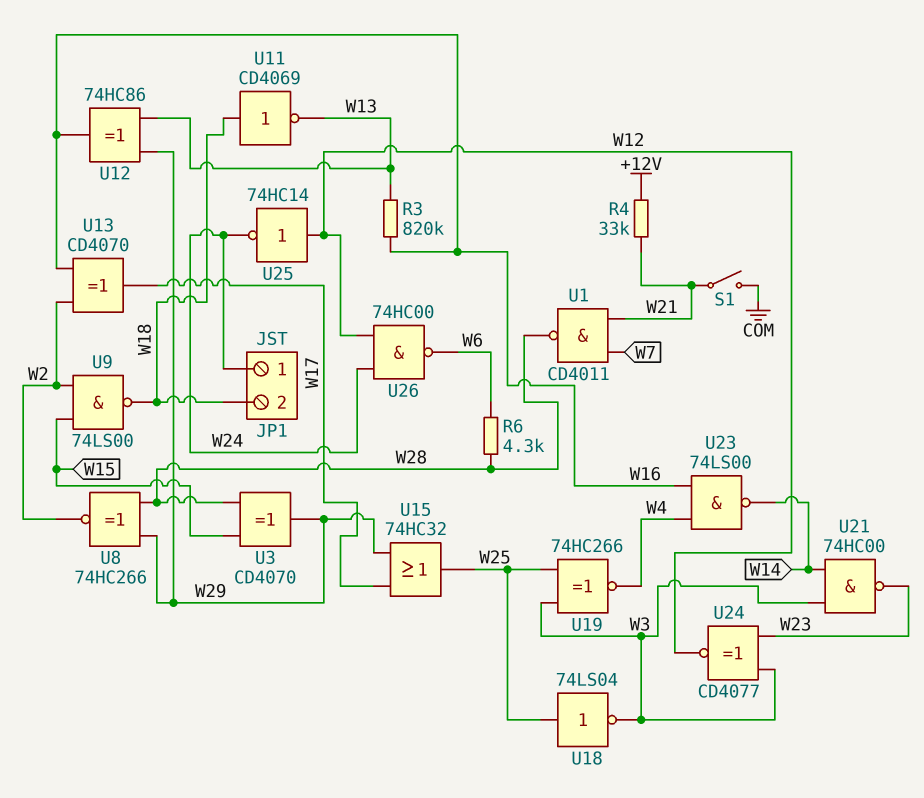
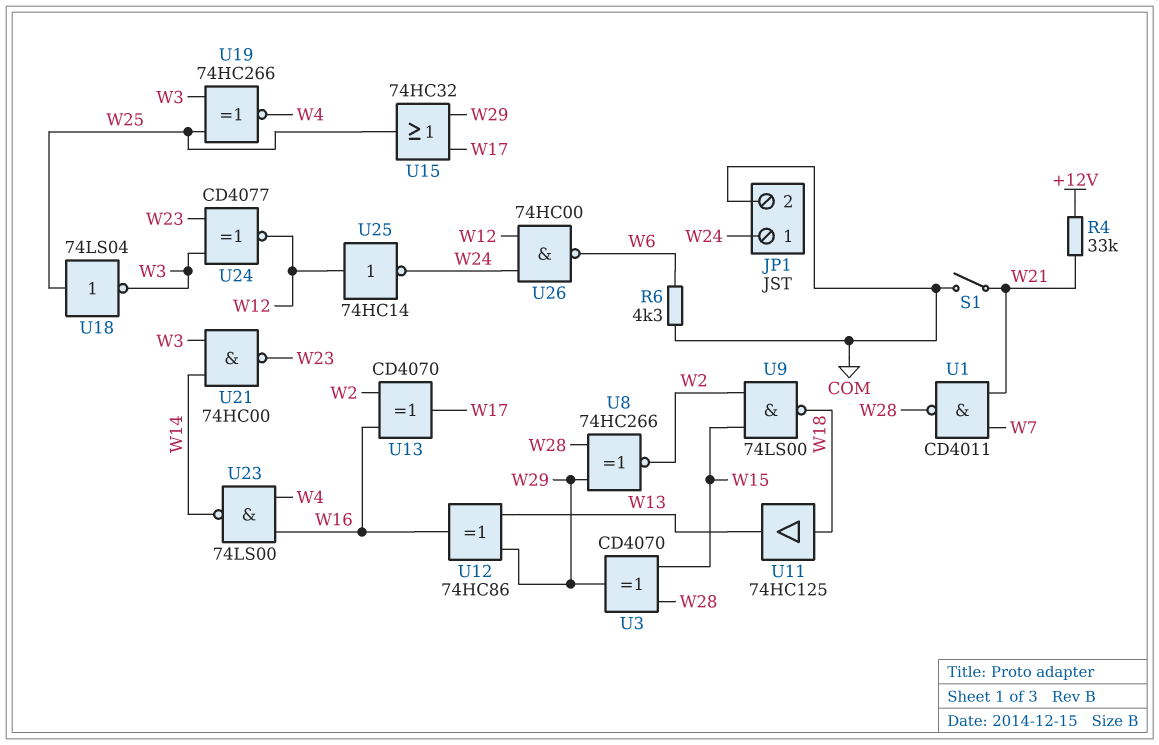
JP1 pin 2: W18 -> COM
R3: 820k (W13, W16) -> none
R6: 4.3k (W6, W28) -> 4.3k (COM, W6)
U11: NOT CD4069 (in W18, out W13) -> buffer 74HC125 (in W18, out W13)

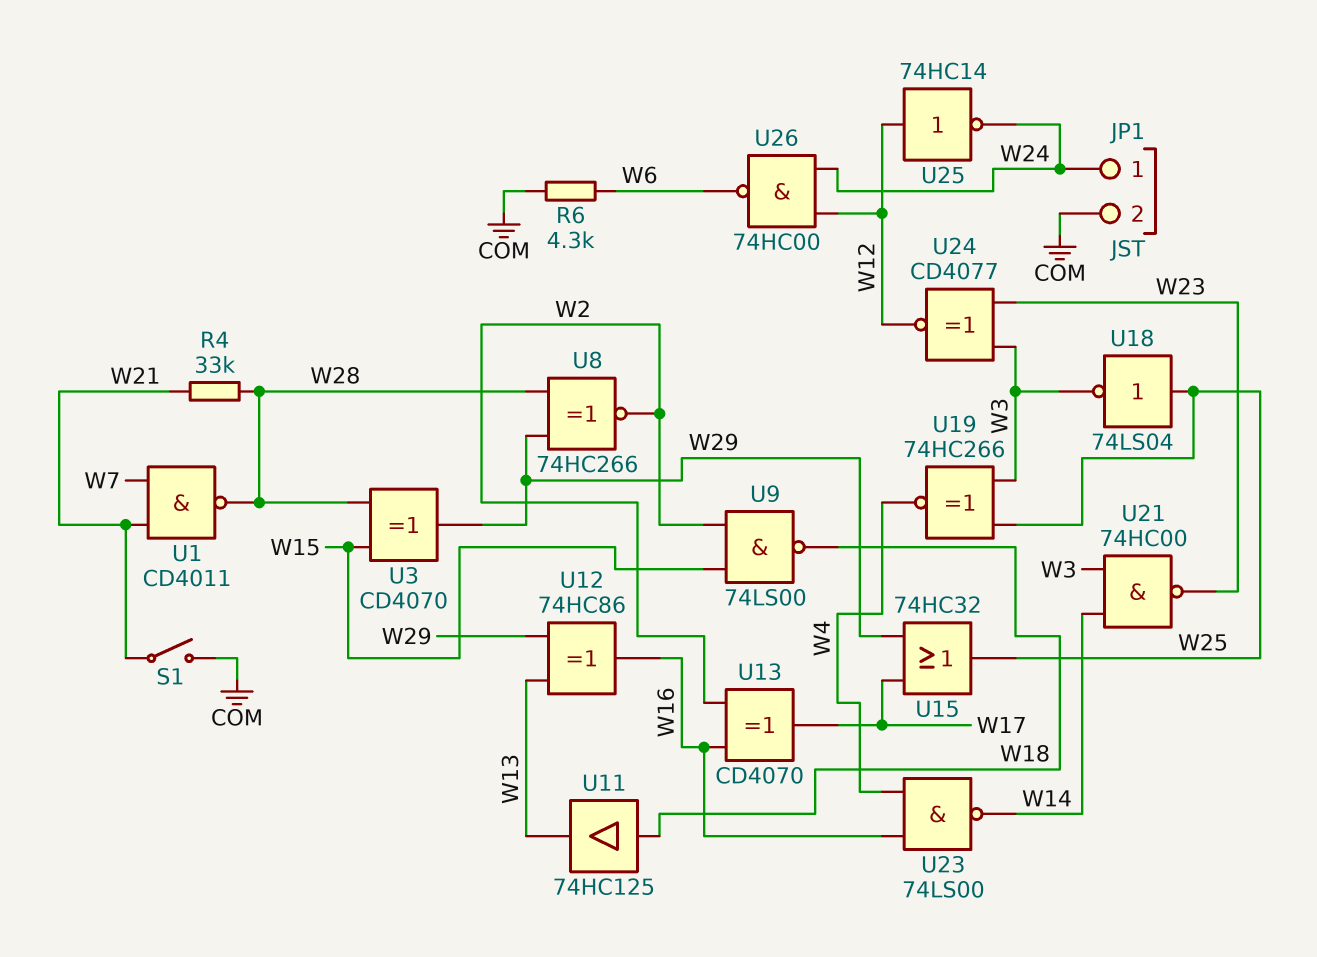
R4: 33k (+12V, W21) -> 33k (W21, W28)

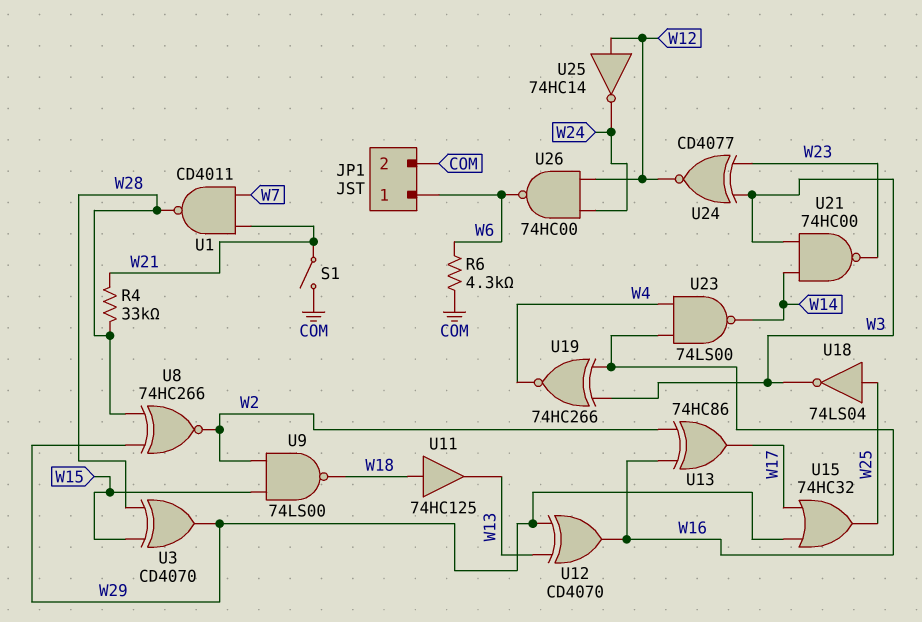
JP1 pin 1: W24 -> W6
U12: XOR 74HC86 (in W13, in W29, out W16) -> XOR CD4070 (in W13, in W29, out W16)
U13: XOR CD4070 (in W2, in W16, out W17) -> XOR 74HC86 (in W2, in W16, out W17)
U19: XNOR 74HC266 (in W3, in W25, out W4) -> XNOR 74HC266 (in W3, in W16, out W4)

